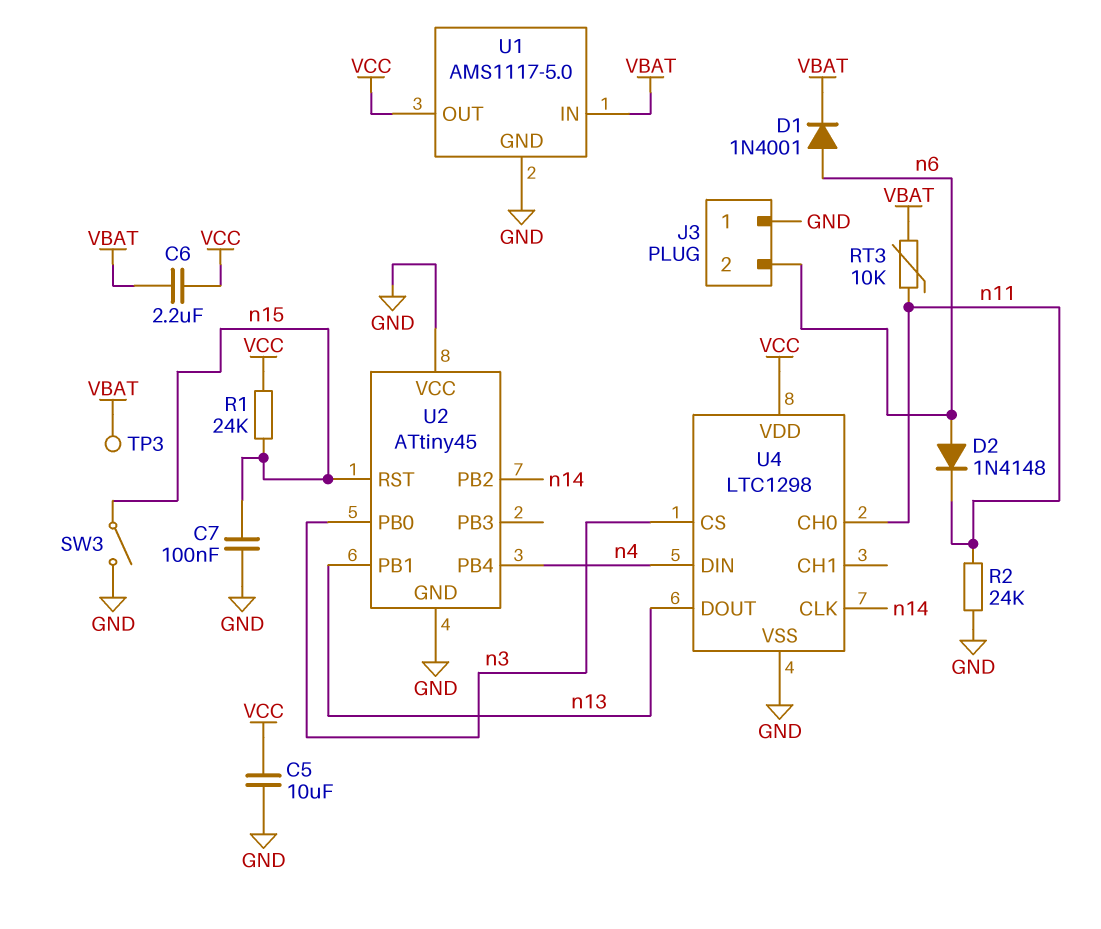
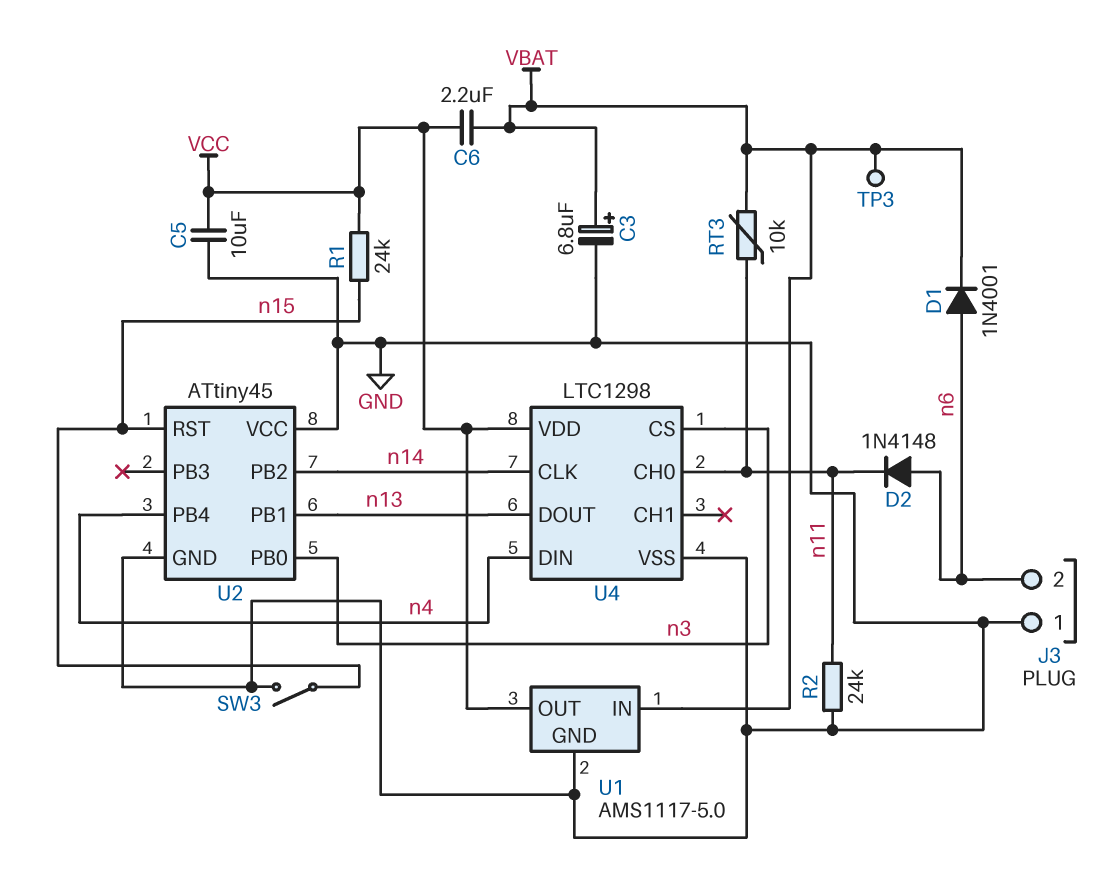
C3: none -> 6.8uF (plus VBAT, minus GND)
C7: 100nF (GND, n15) -> none

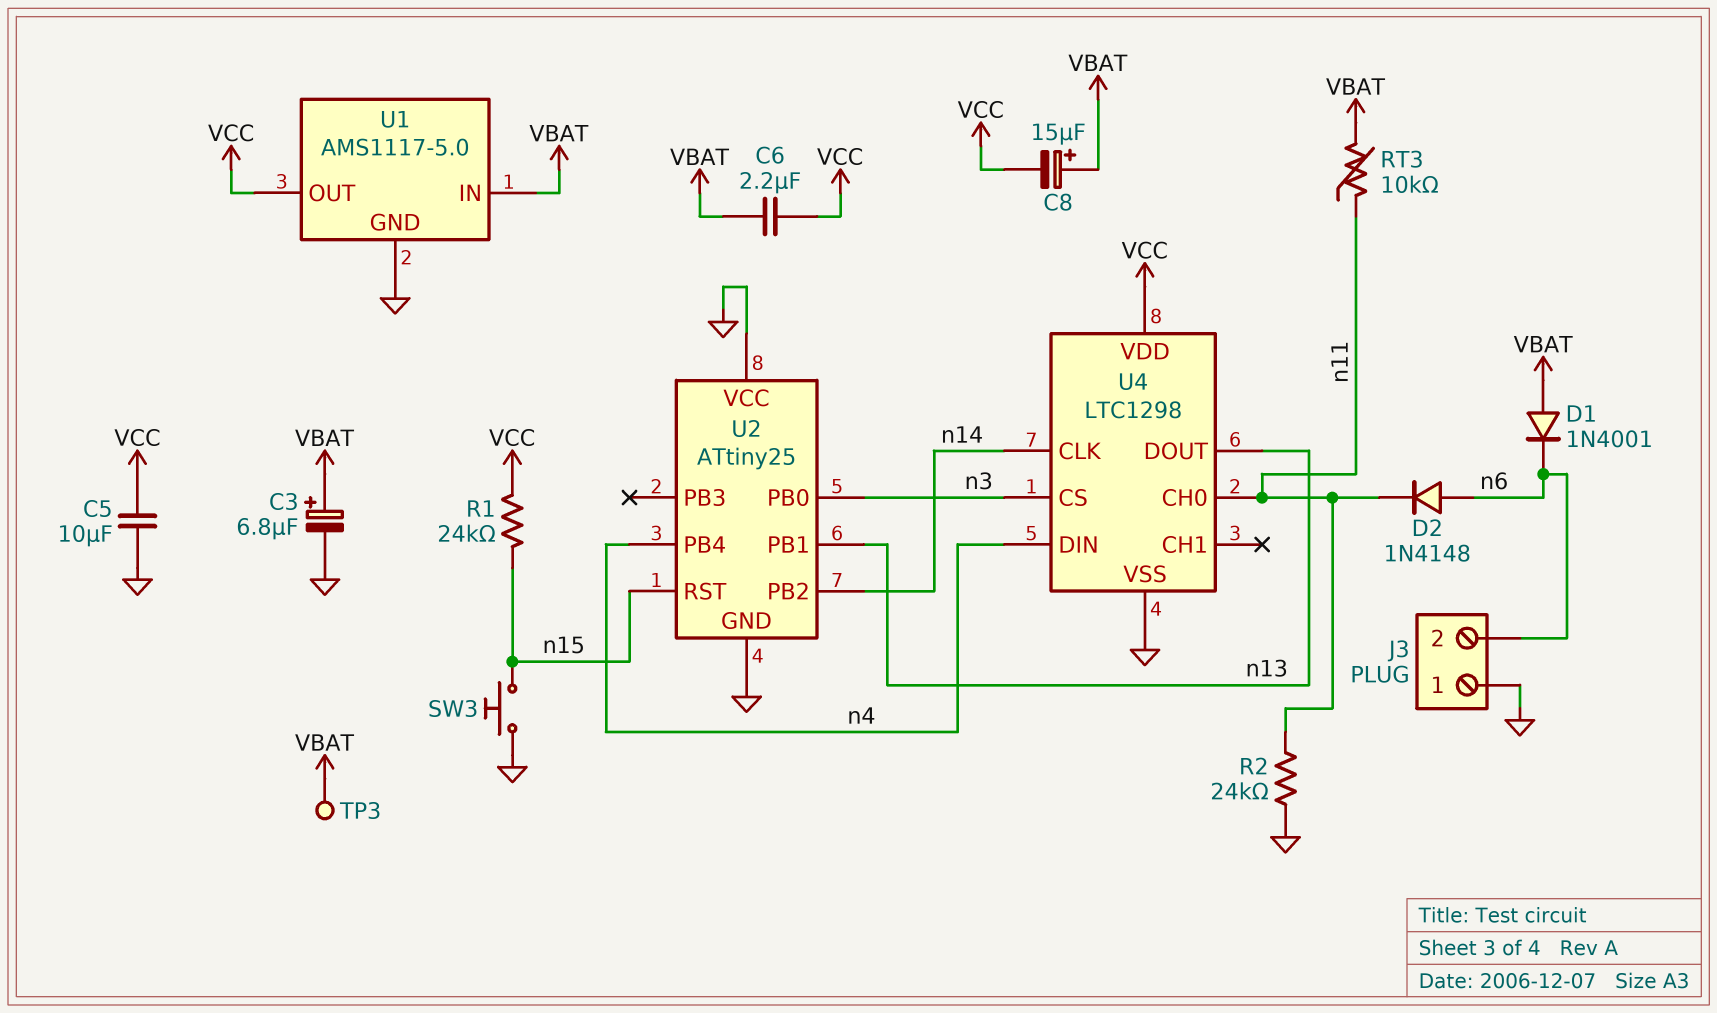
C8: none -> 15uF (plus VBAT, minus VCC)
D1: diode 1N4001 (A n6, K VBAT) -> diode 1N4001 (A VBAT, K n6)
SW3: switch (GND, n15) -> button (GND, n15)
U2: ATtiny45 -> ATtiny25

